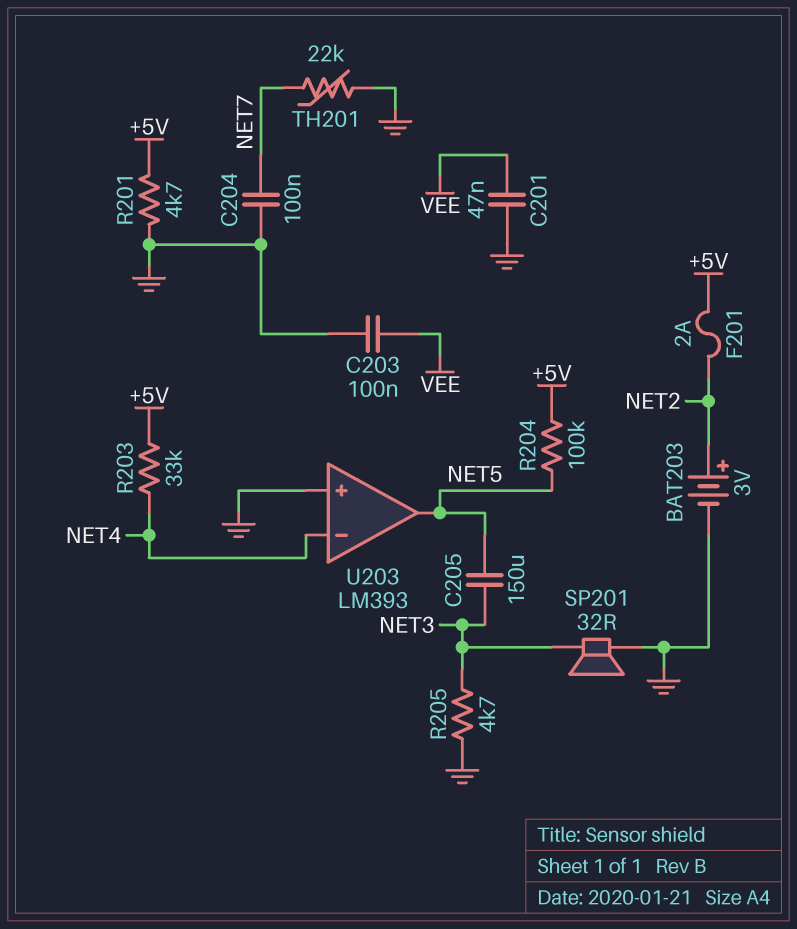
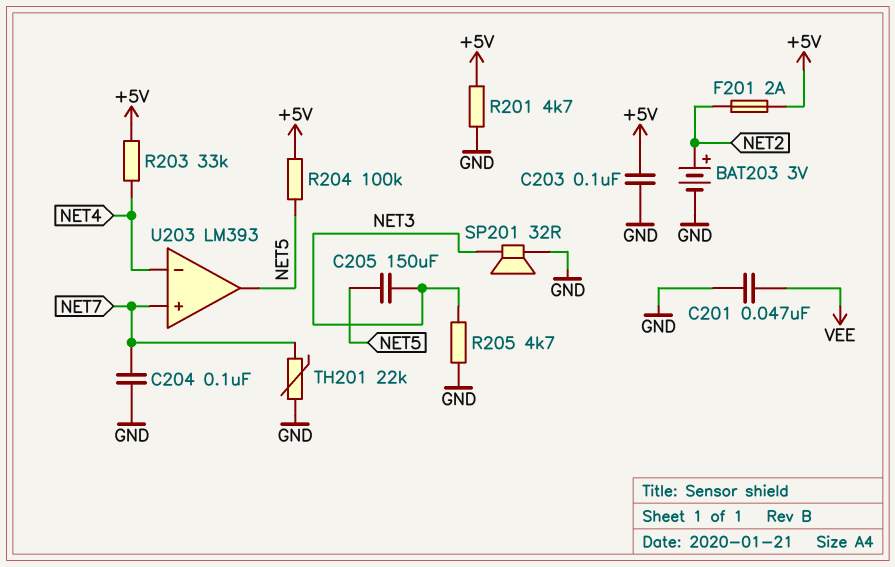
C203: 100nF (GND, VEE) -> 100nF (+5V, GND)
U203 pin in+: GND -> NET7

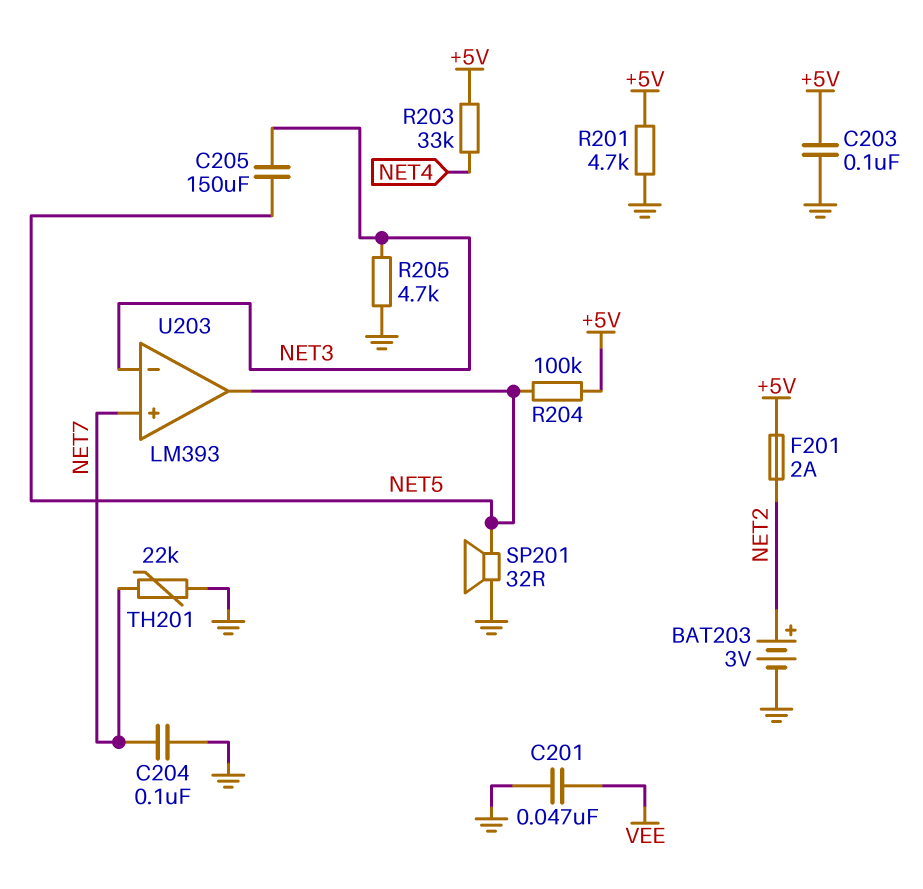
SP201: speaker 32R (GND, NET3) -> speaker 32R (GND, NET5)
U203 pin in-: NET4 -> NET3

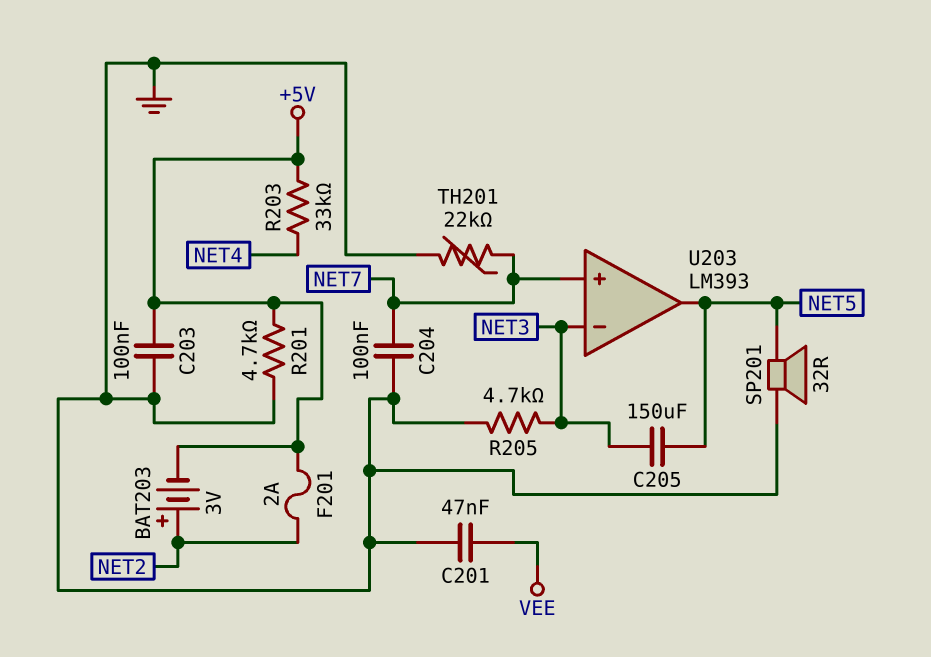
BAT203: 3V (plus NET2, minus GND) -> 3V (plus NET2, minus +5V)
R204: 100k (+5V, NET5) -> none

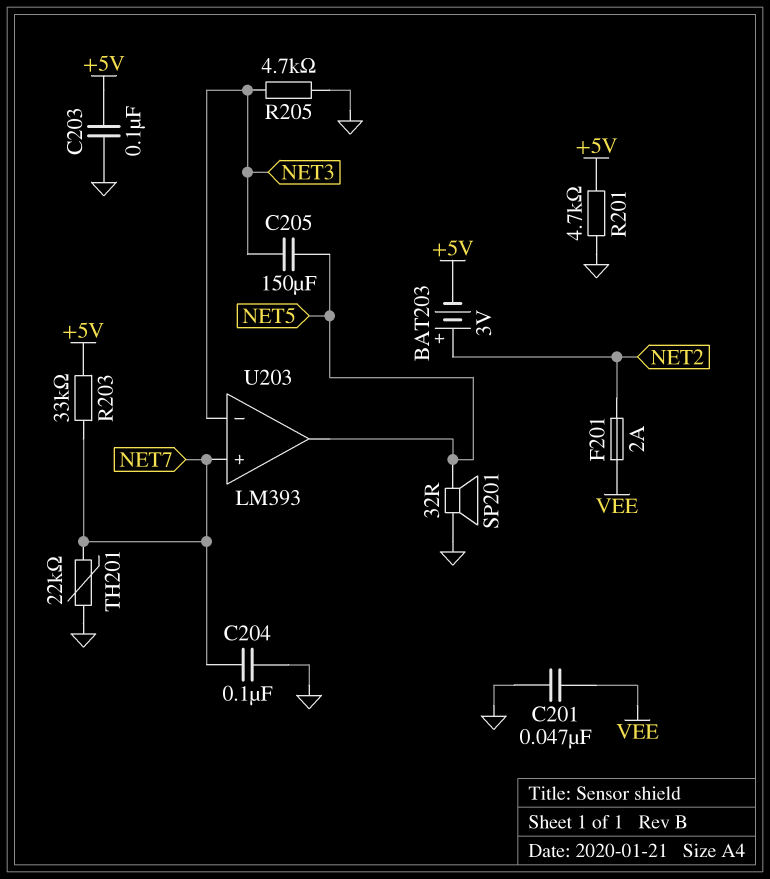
F201: 2A (+5V, NET2) -> 2A (NET2, VEE)
R203: 33k (+5V, NET4) -> 33k (+5V, NET7)

